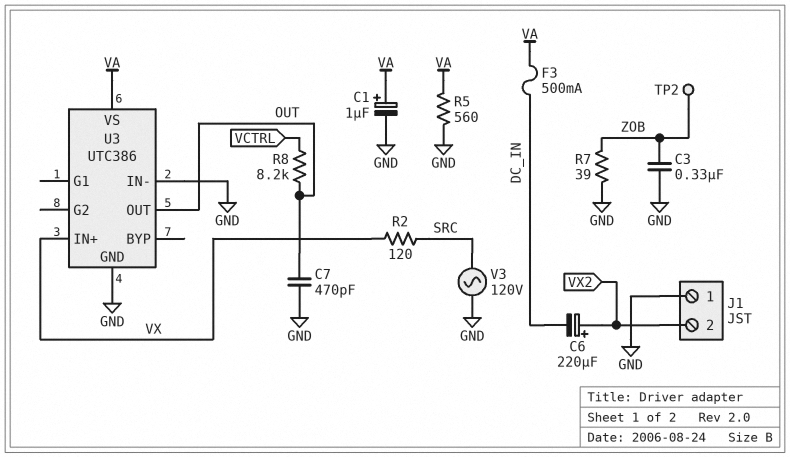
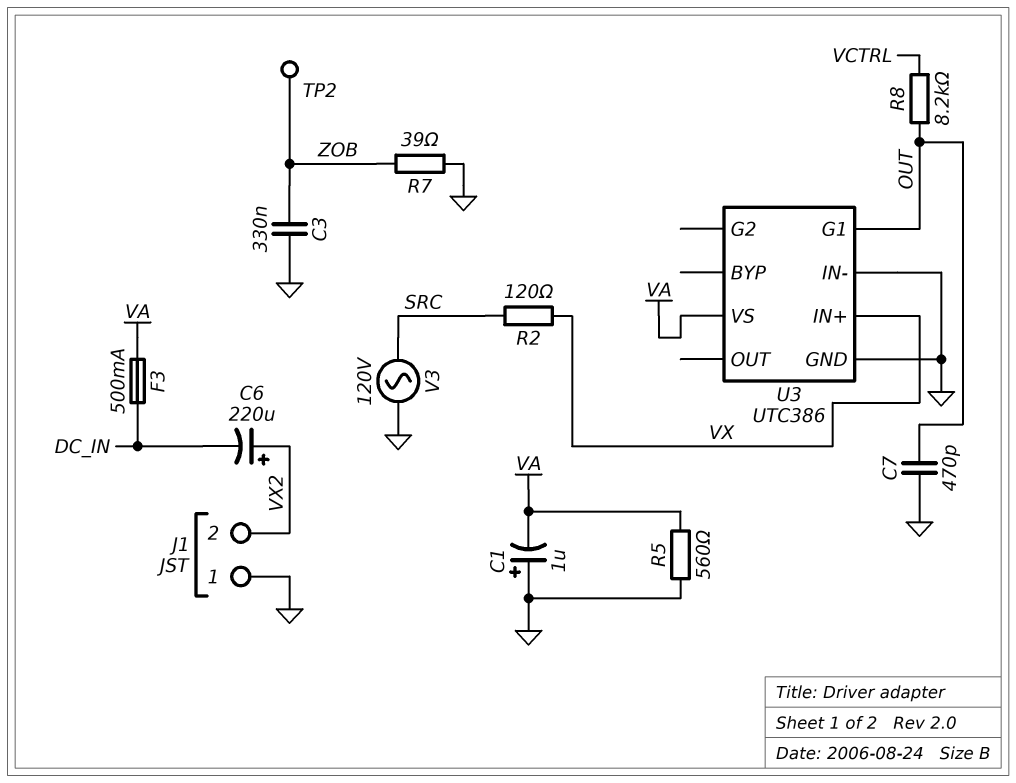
C1: 1uF (plus VA, minus GND) -> 1uF (plus GND, minus VA)
U3 pin G1: none -> OUT
U3 pin OUT: OUT -> none

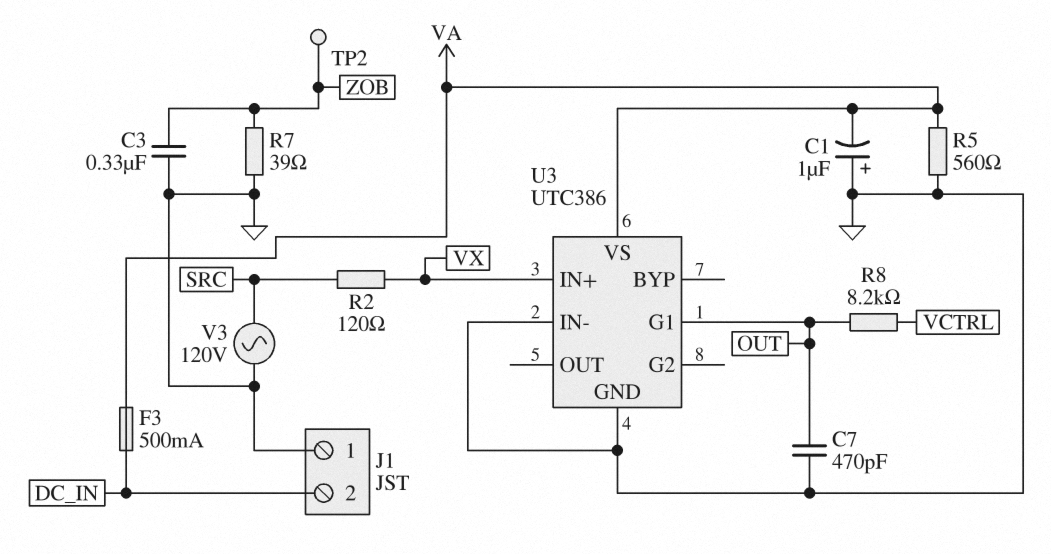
C6: 220uF (plus VX2, minus DC_IN) -> none
J1 pin 2: VX2 -> DC_IN

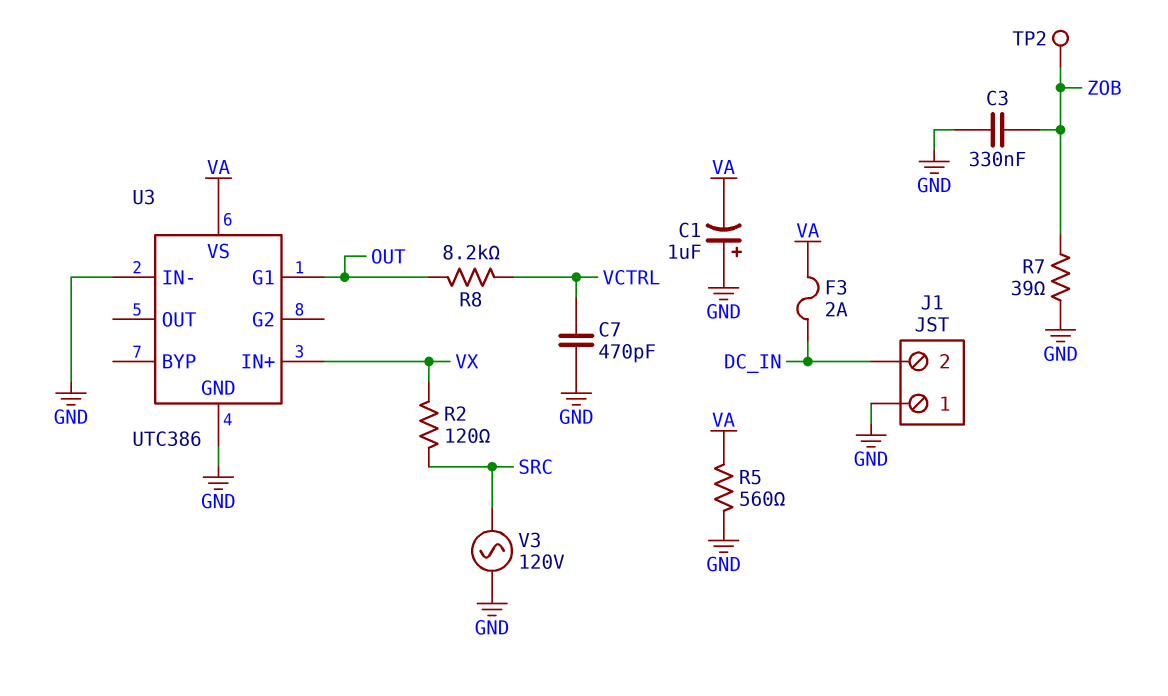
C7: 470pF (GND, OUT) -> 470pF (GND, VCTRL)
F3: 500mA (DC_IN, VA) -> 2A (DC_IN, VA)

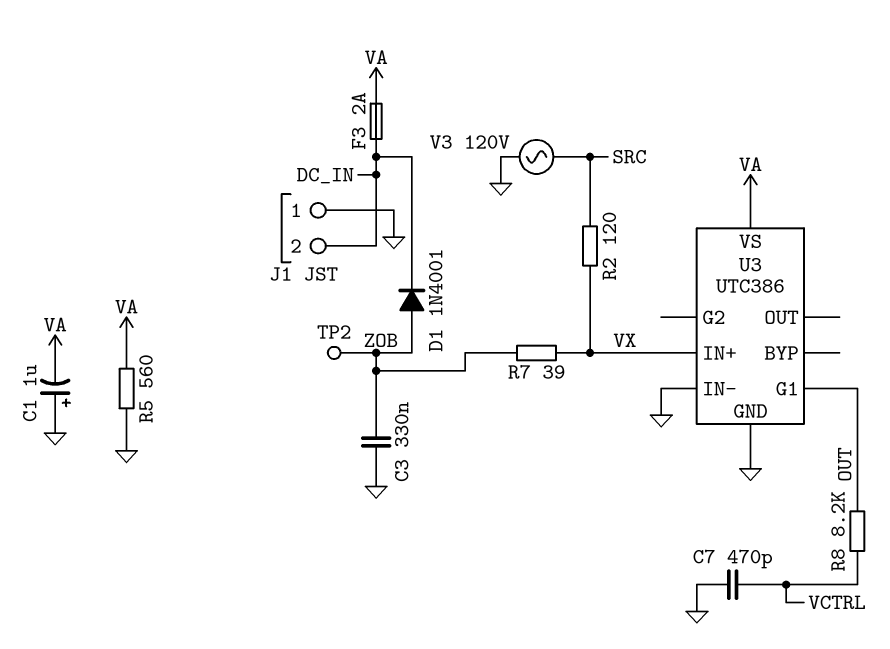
D1: none -> diode 1N4001 (A ZOB, K DC_IN)
R7: 39 (GND, ZOB) -> 39 (VX, ZOB)

